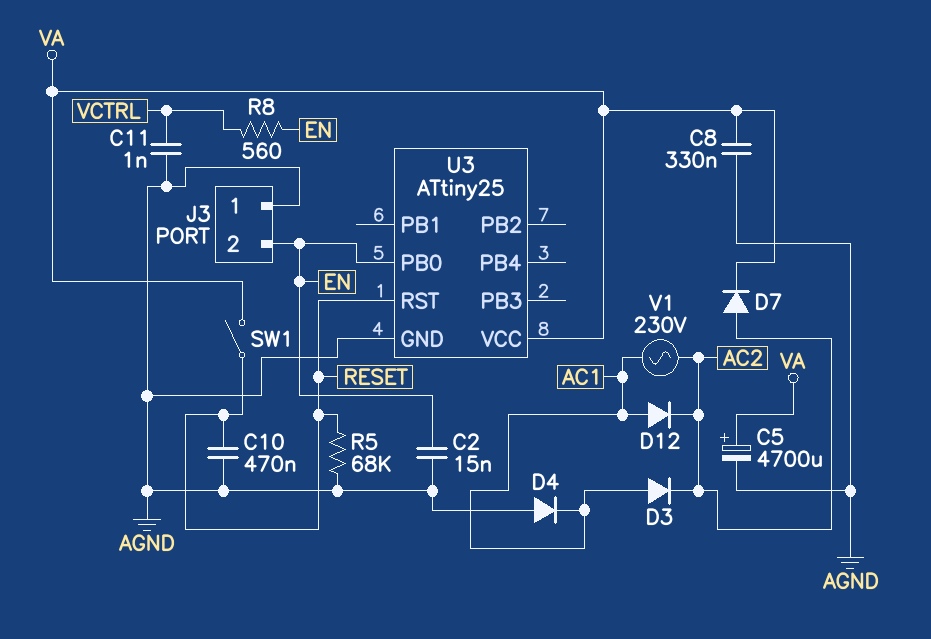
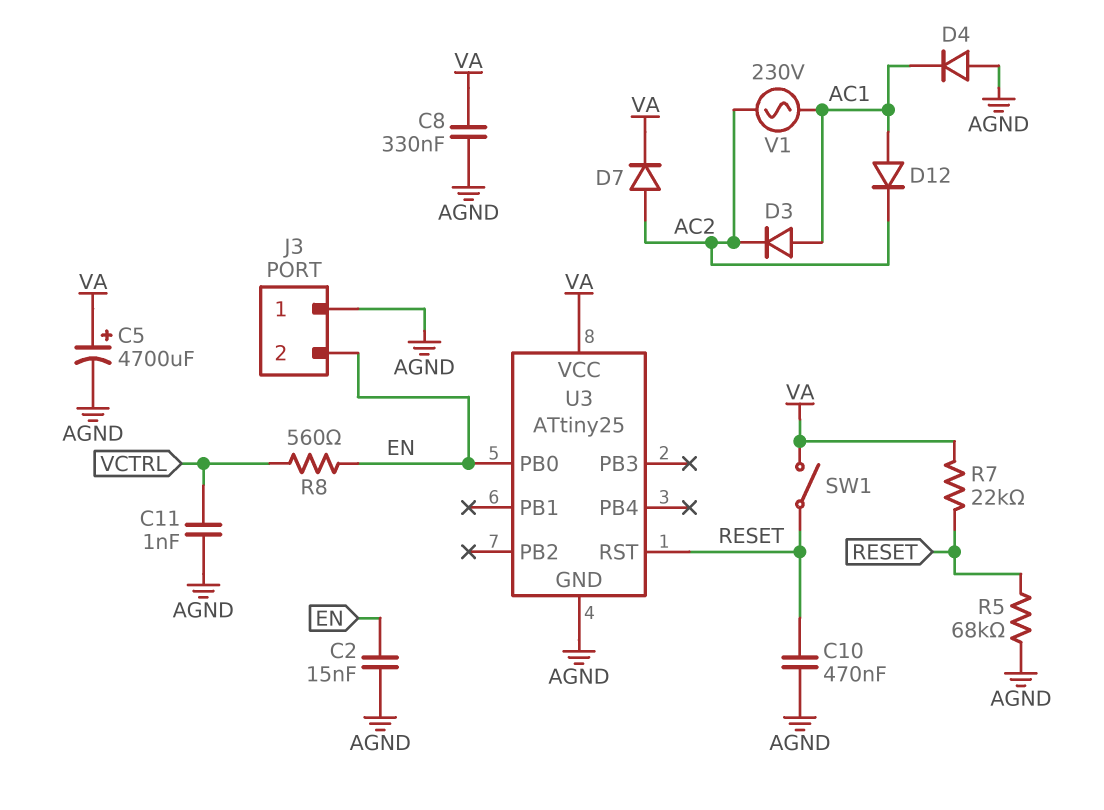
R7: none -> 22k (RESET, VA)

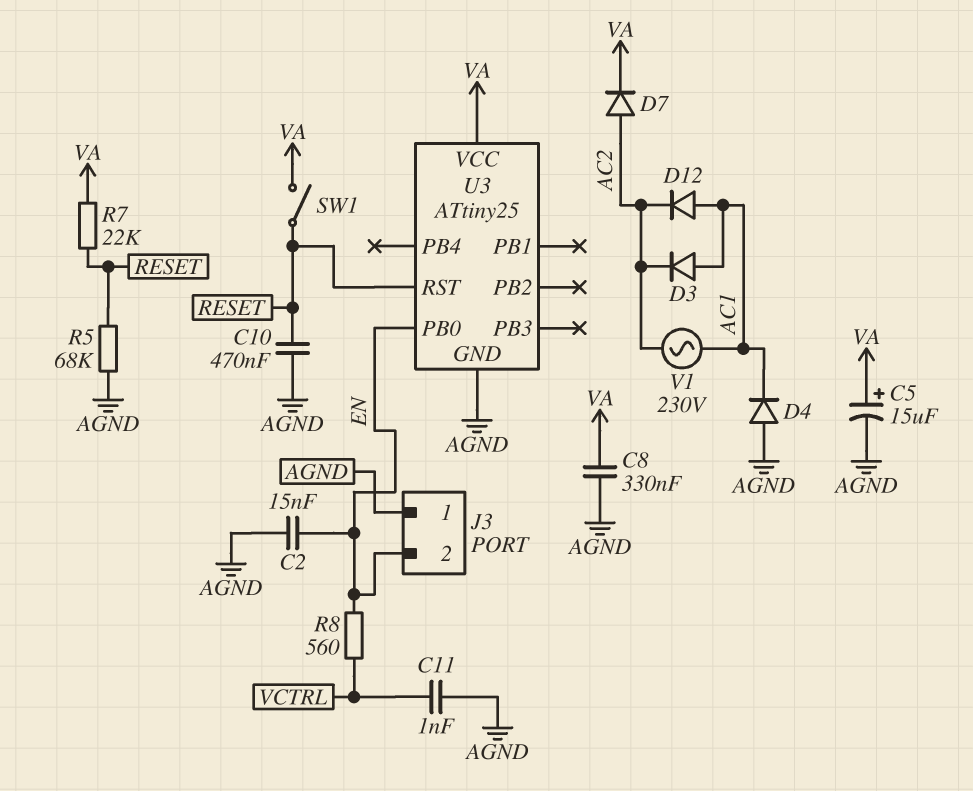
C5: 4700uF (plus VA, minus AGND) -> 15uF (plus VA, minus AGND)

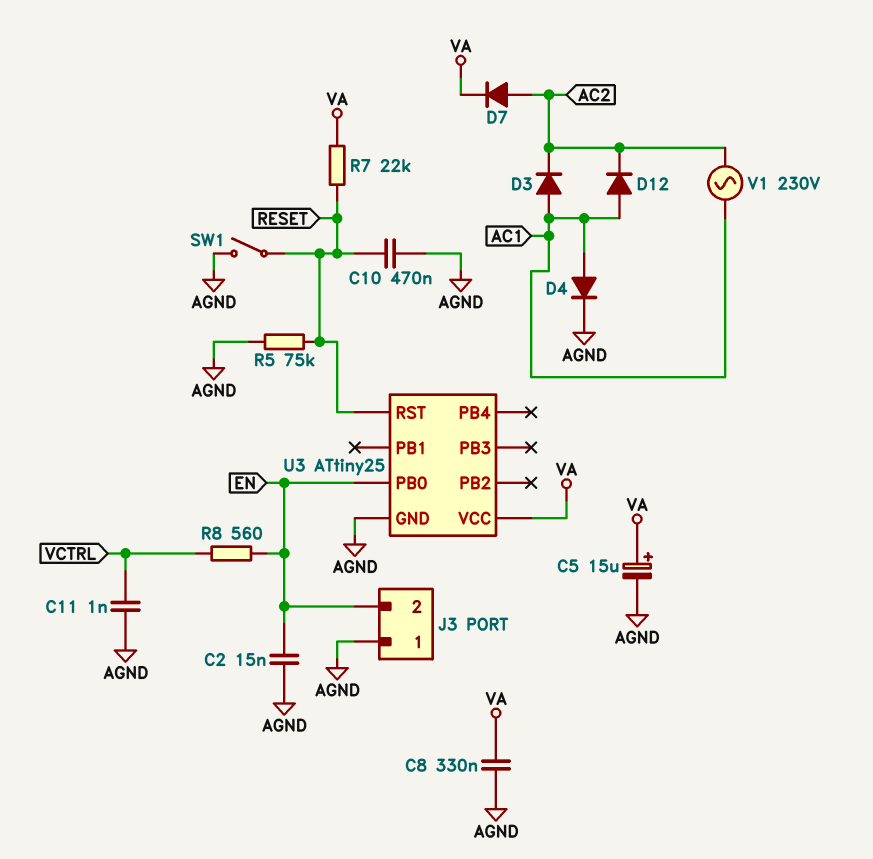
D4: diode (A AGND, K AC1) -> diode (A AC1, K AGND)
R5: 68k (AGND, RESET) -> 75k (AGND, RESET)
SW1: switch (RESET, VA) -> switch (AGND, RESET)

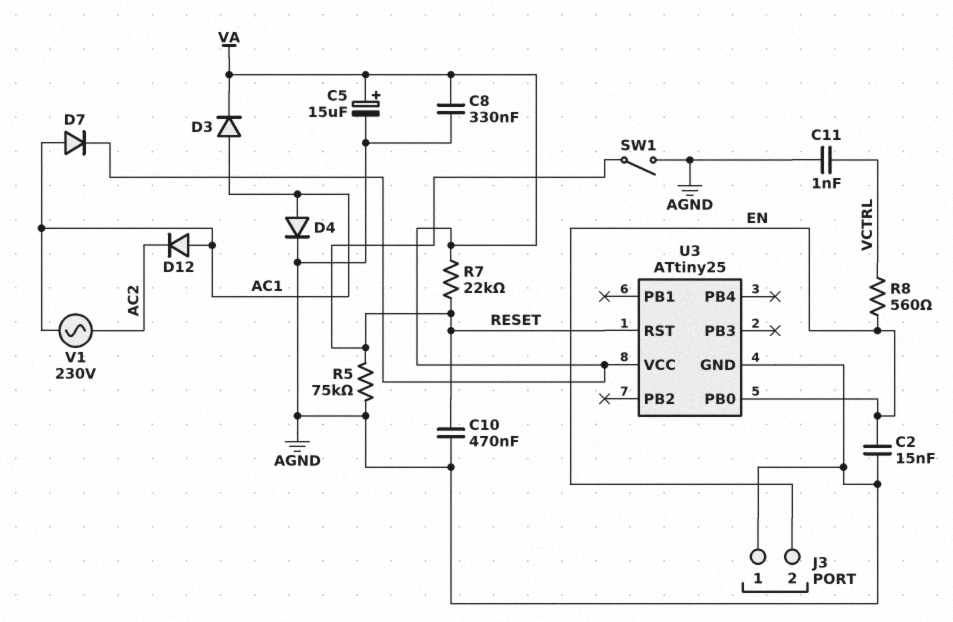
D3: diode (A AC1, K AC2) -> diode (A AC1, K VA)
D7: diode (A AC2, K VA) -> diode (A AC1, K VA)

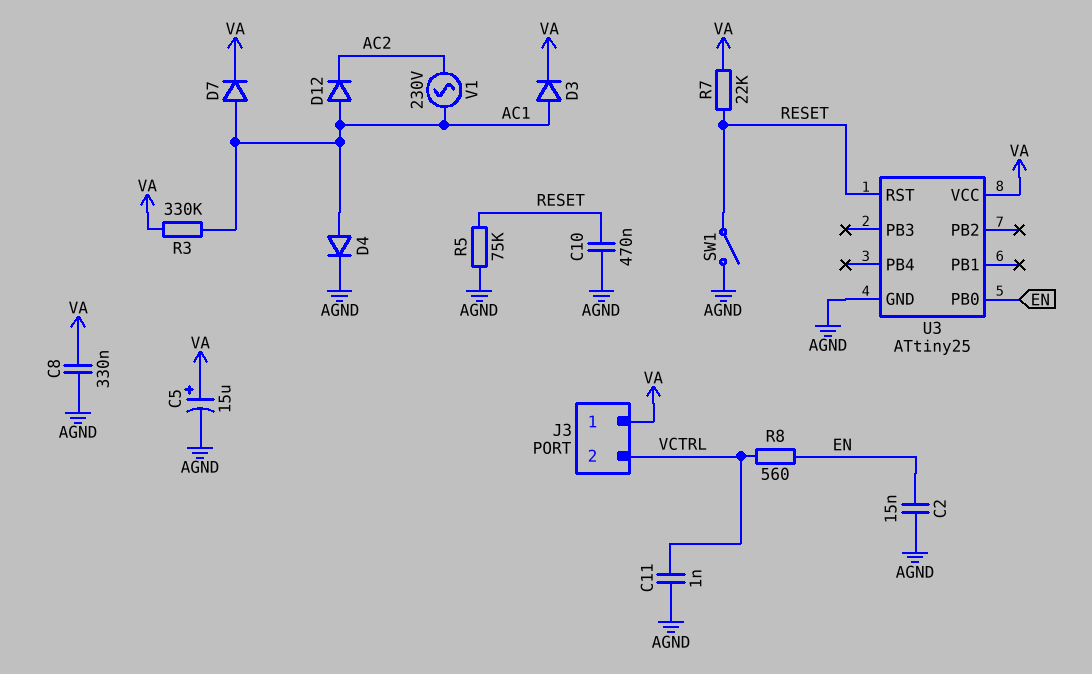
J3 pin 1: AGND -> VA
J3 pin 2: EN -> VCTRL
R3: none -> 330k (AC1, VA)

